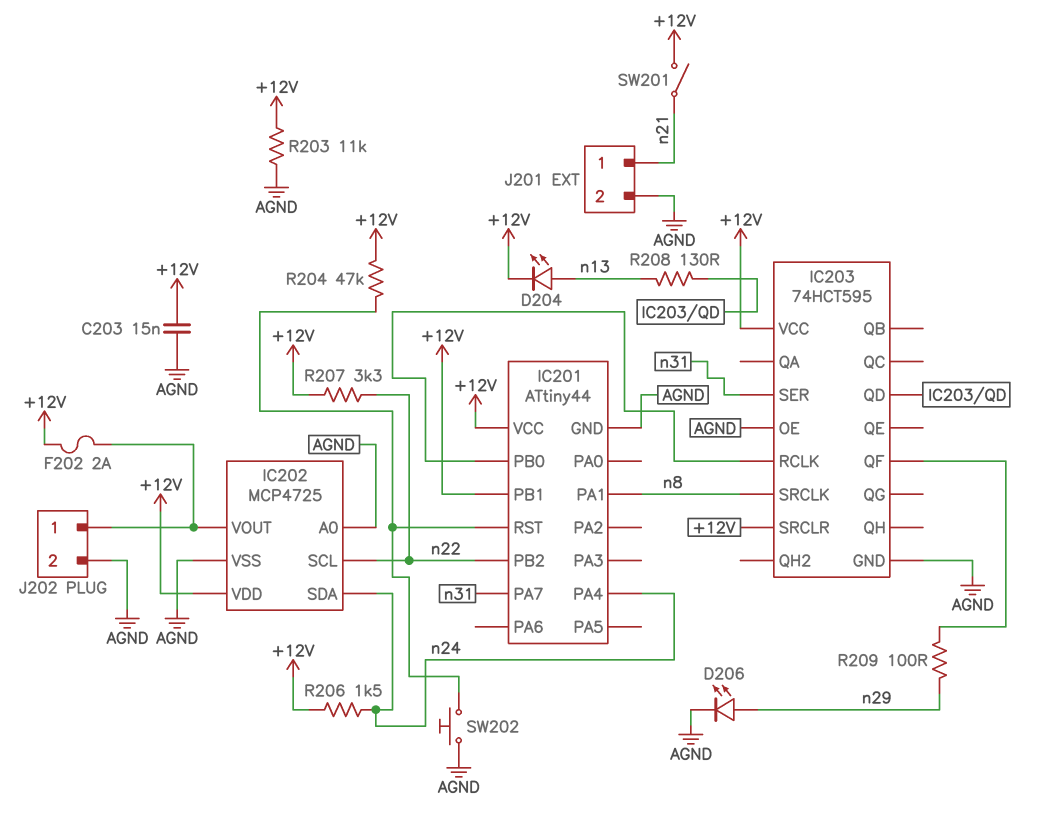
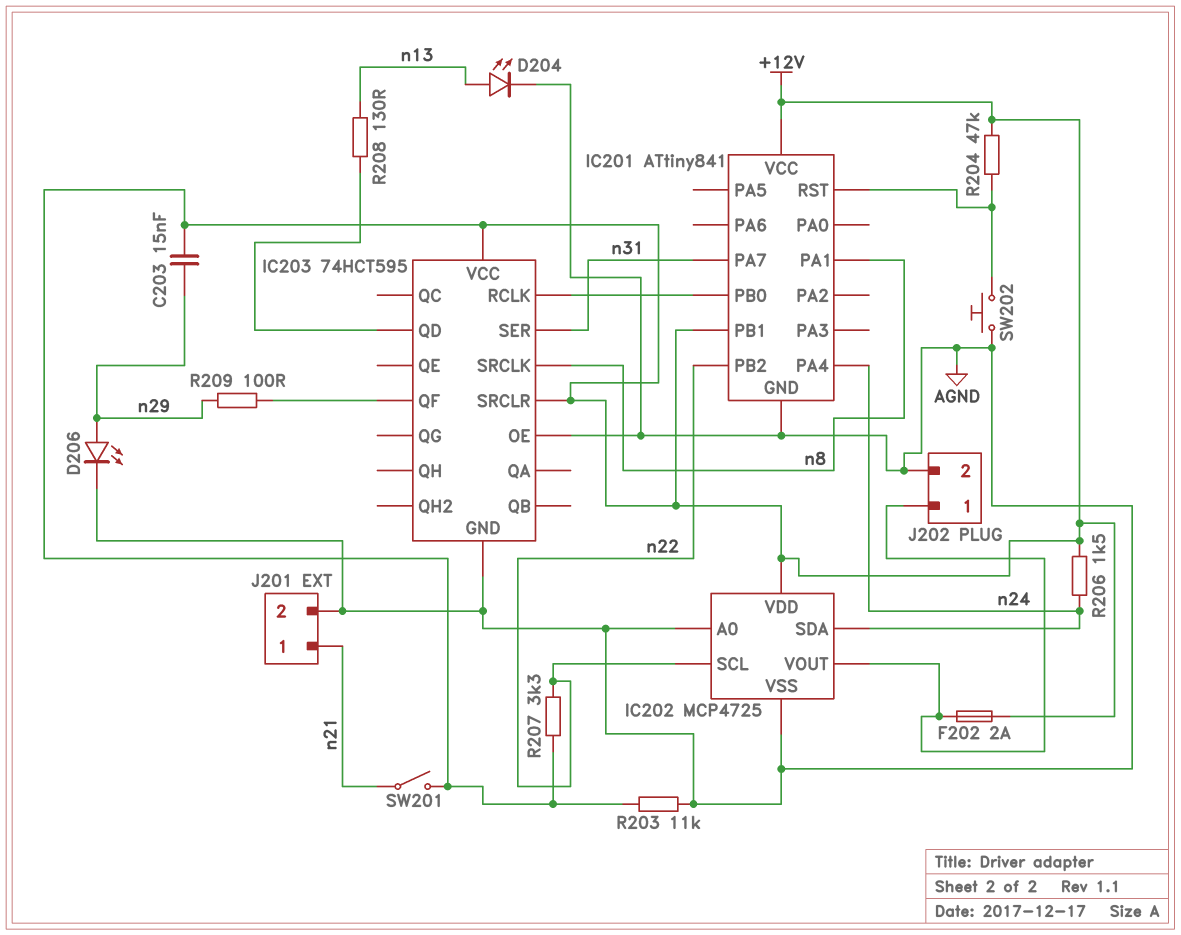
C203: 15nF (+12V, AGND) -> 15nF (+12V, n29)
D204: LED (A n13, K +12V) -> LED (A n13, K AGND)
IC201: ATtiny44 -> ATtiny841

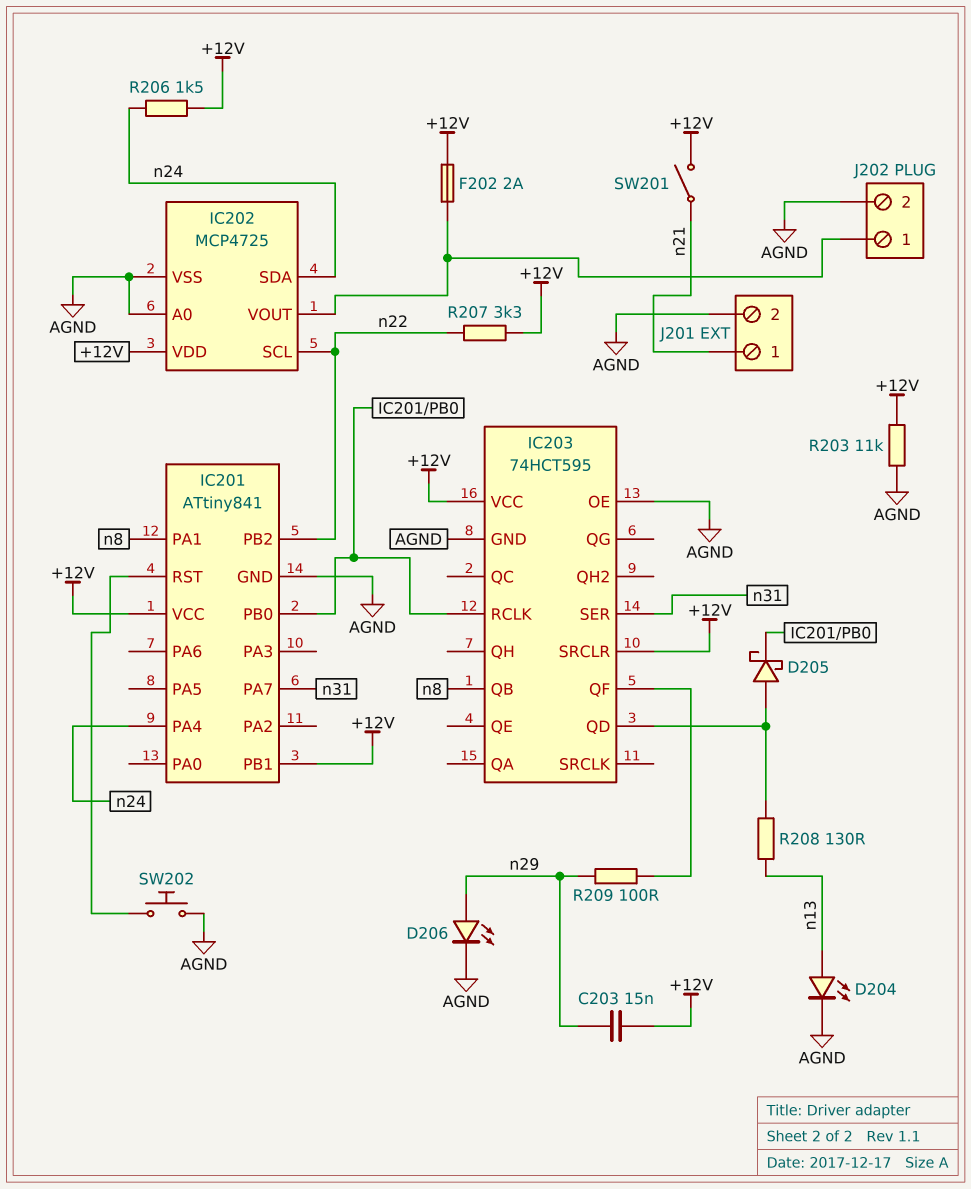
D205: none -> schottky (A IC203/QD, K IC201/PB0)
IC203 pin QB: none -> n8
IC203 pin SRCLK: n8 -> none
R204: 47k (+12V, IC201/RST) -> none

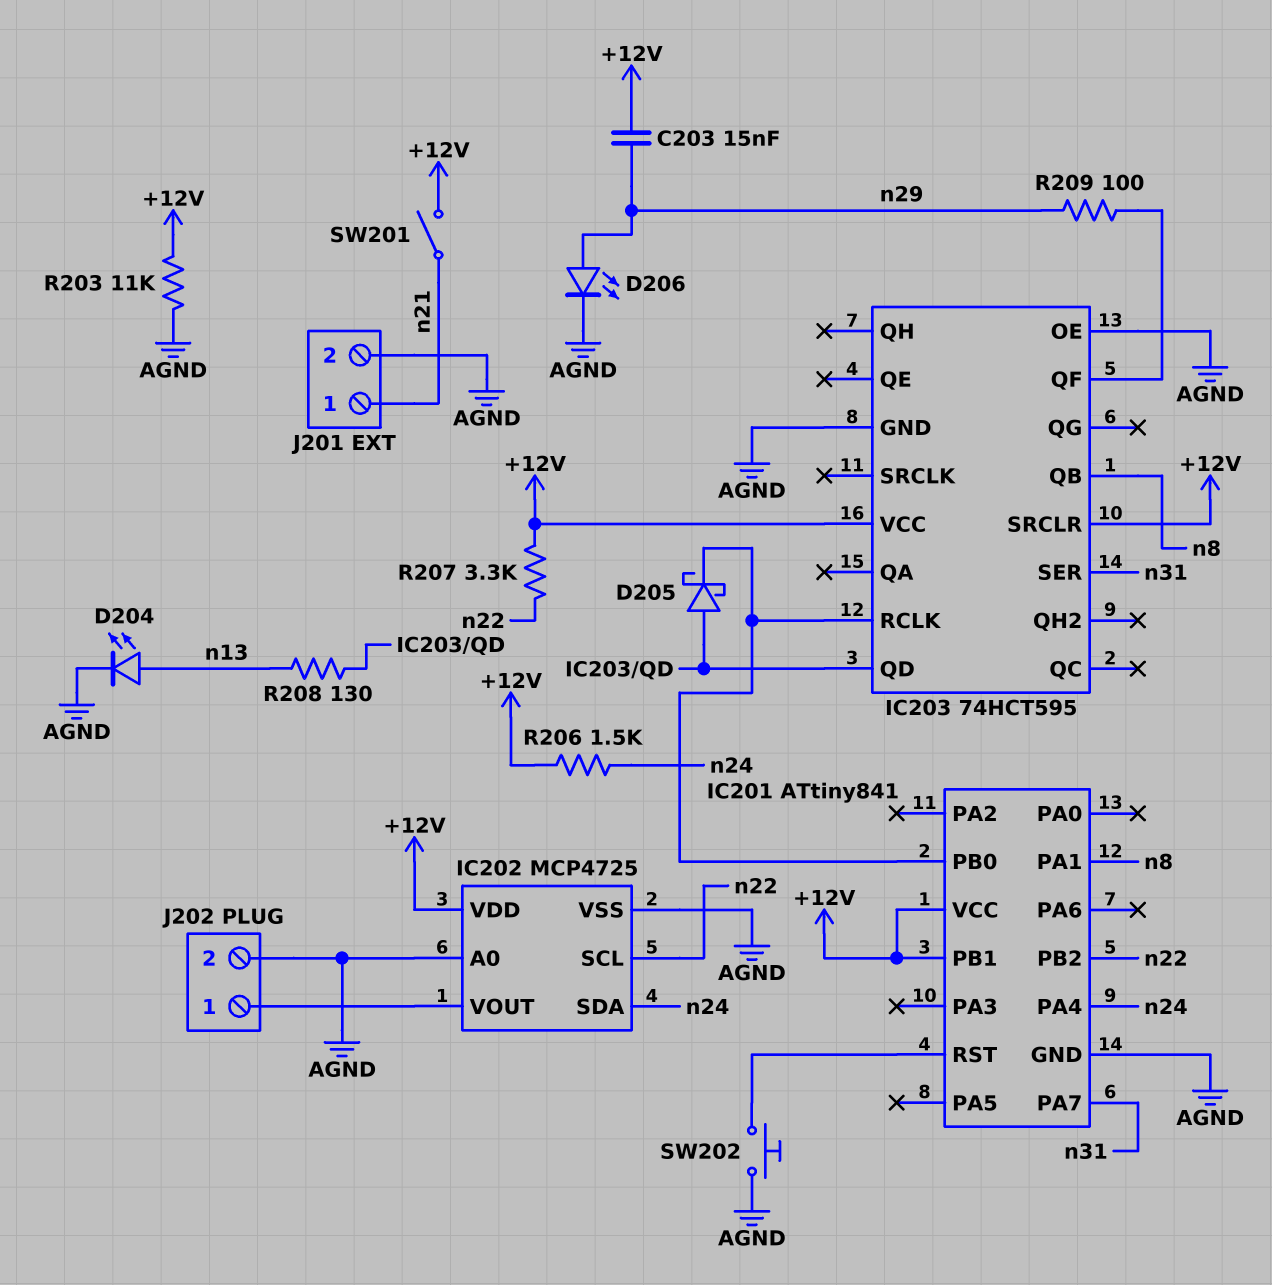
F202: 2A (+12V, IC202/VOUT) -> none

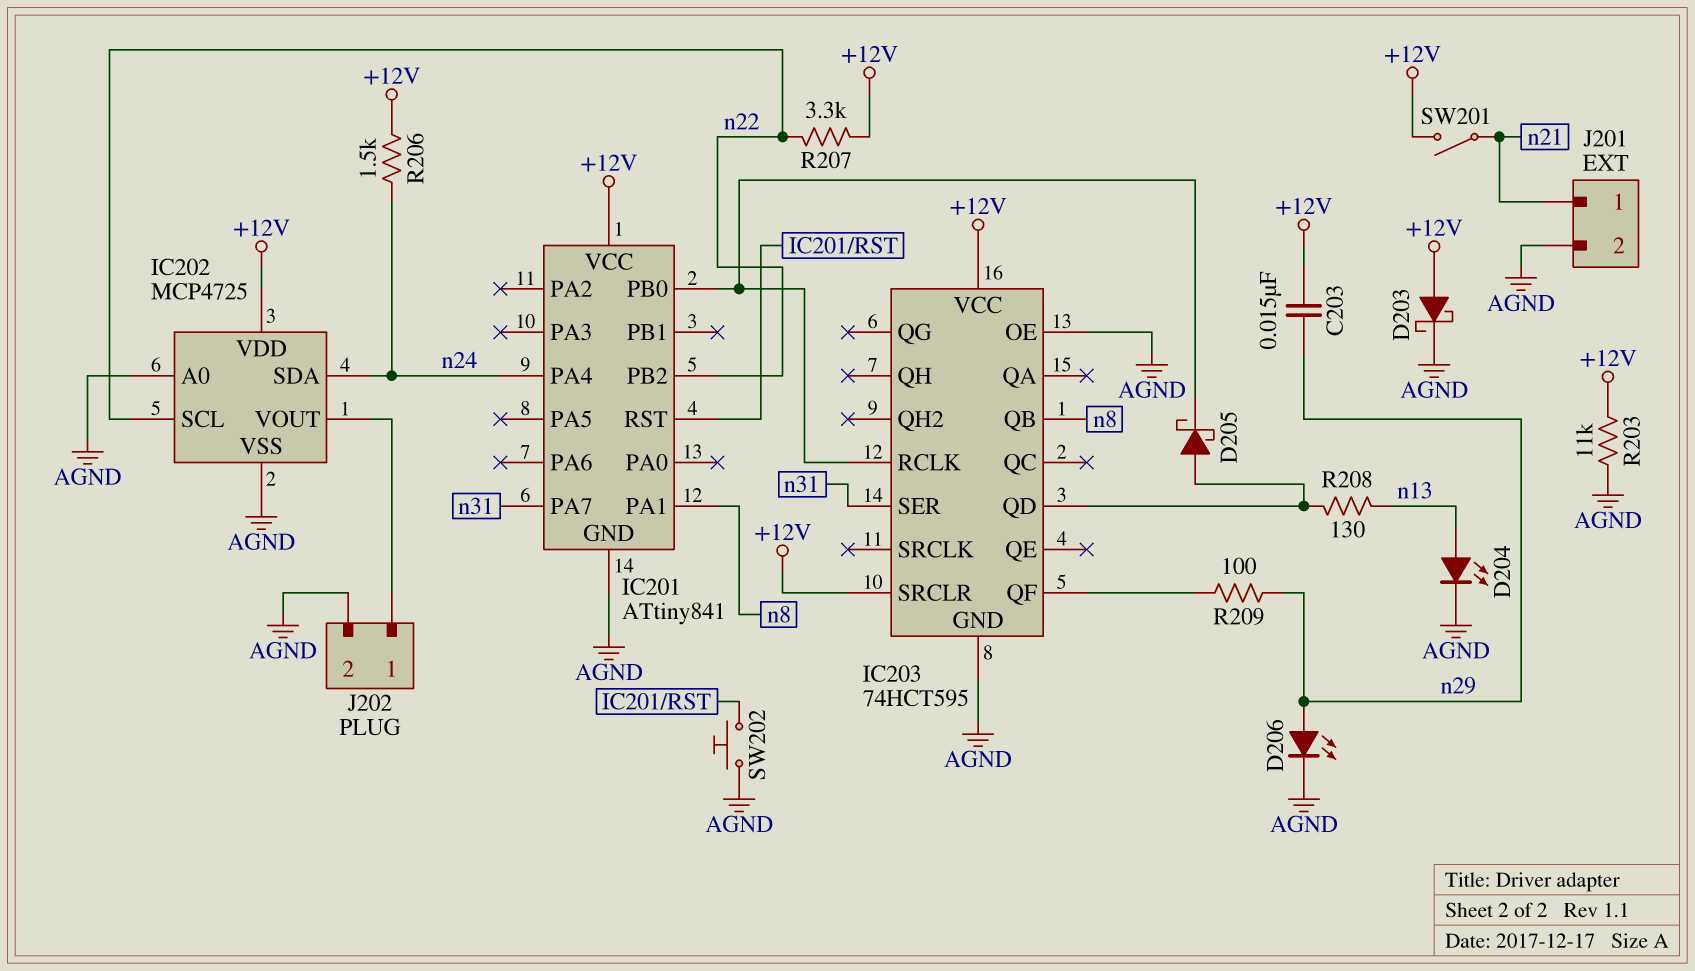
D203: none -> schottky (A +12V, K AGND)
IC201 pin PB1: +12V -> none

